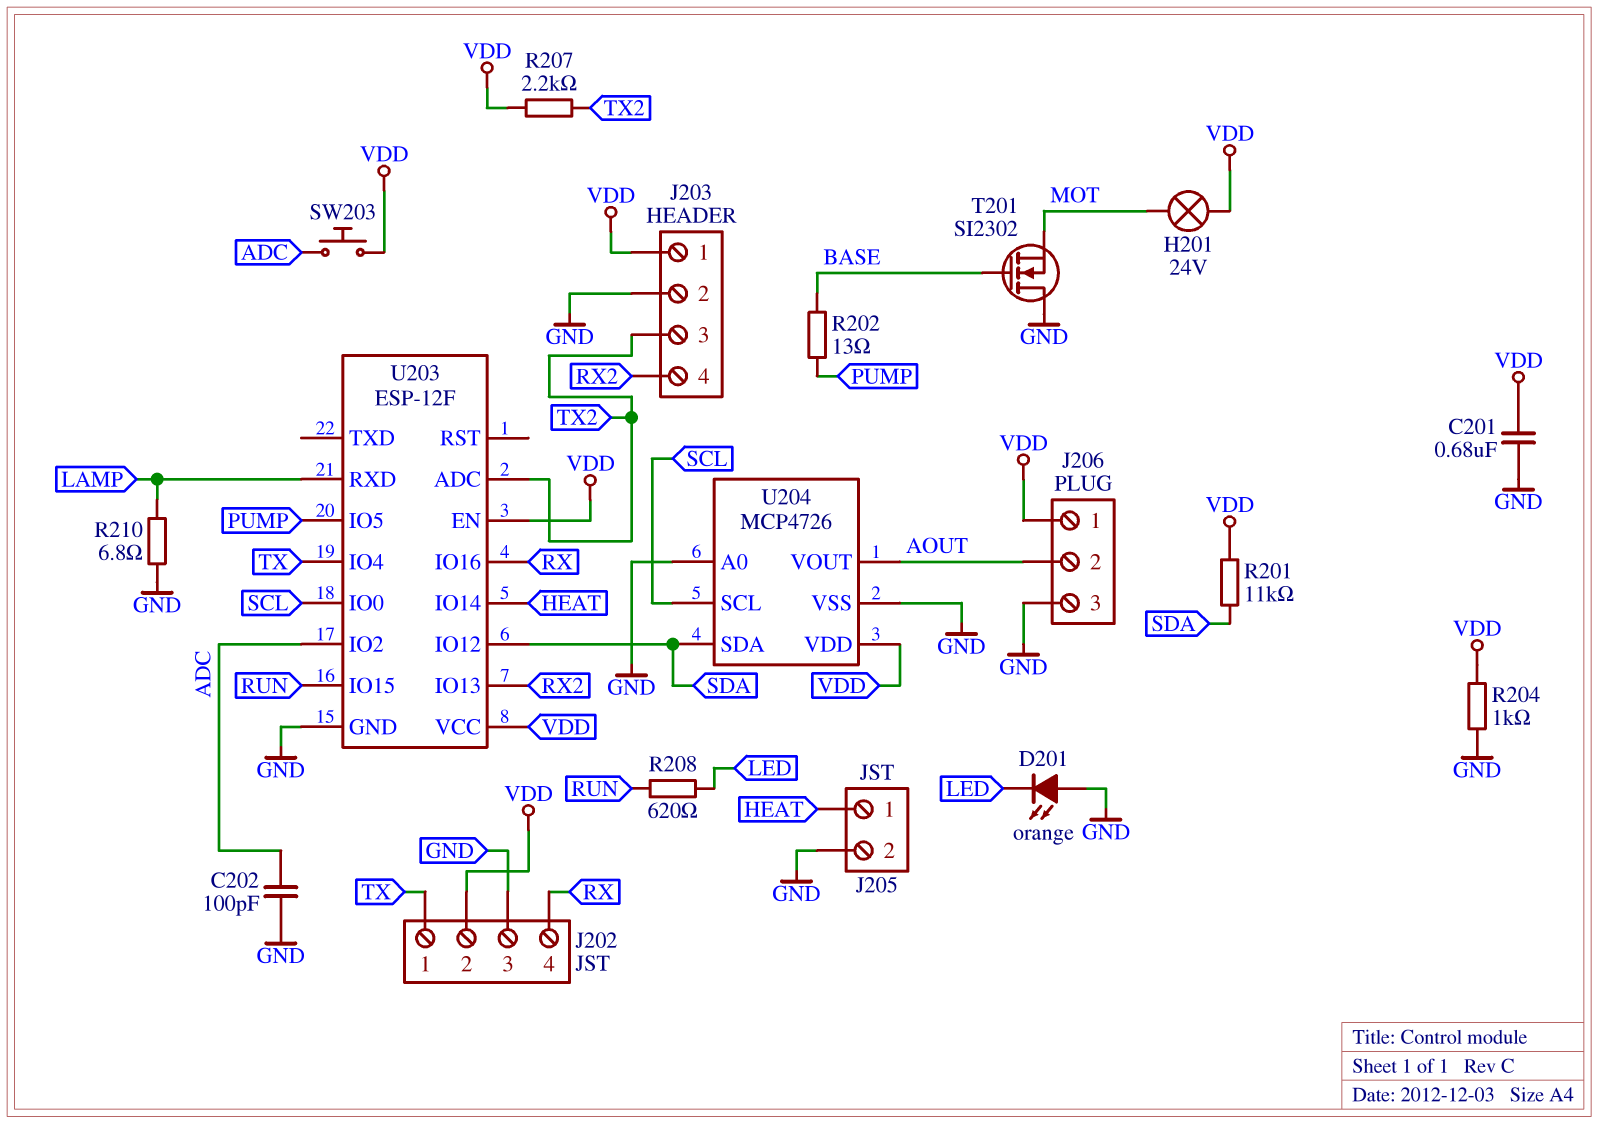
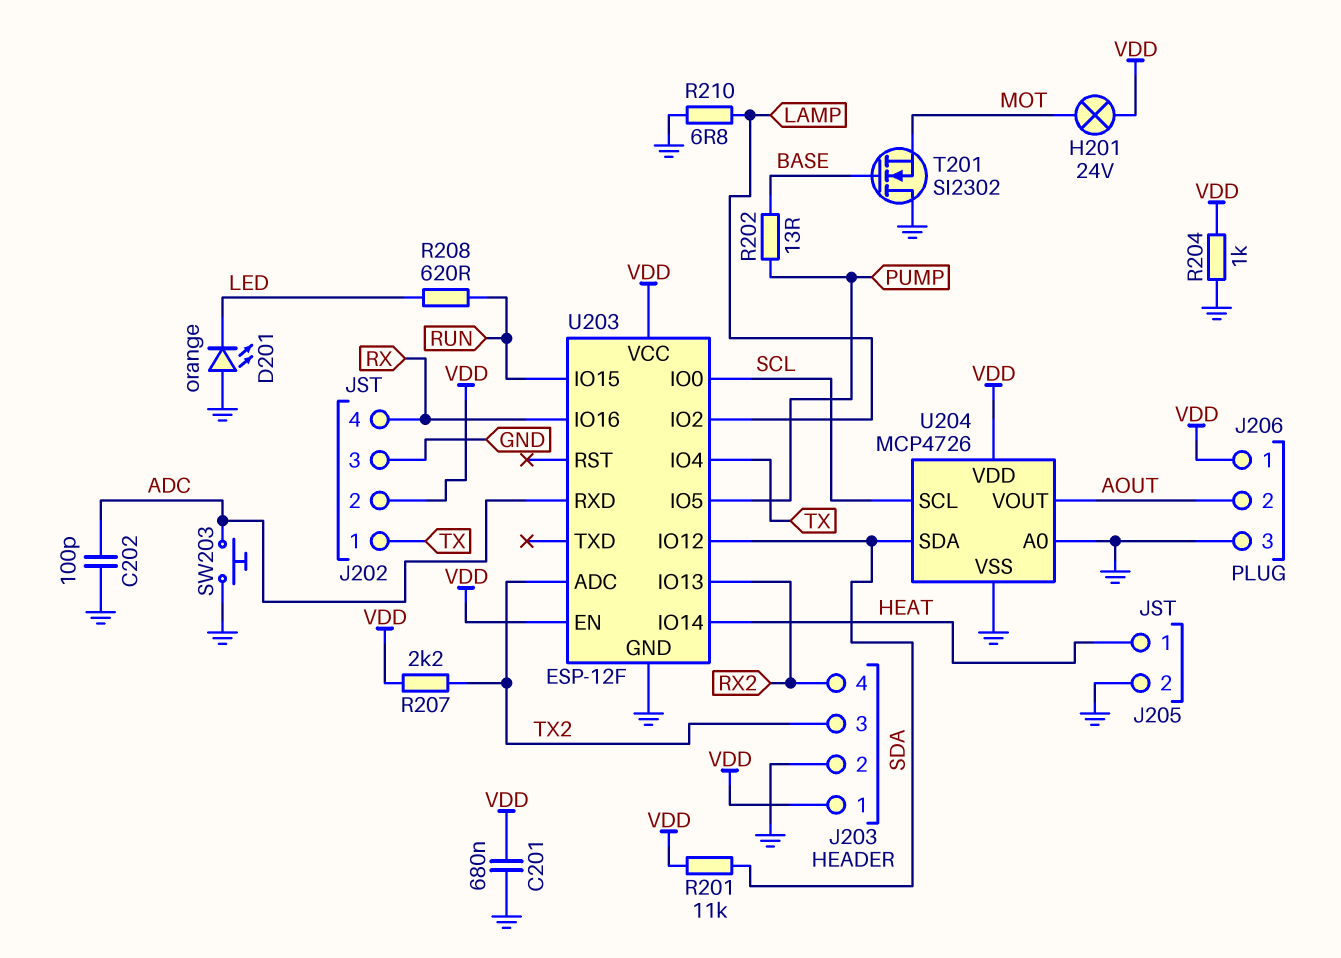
SW203: button (ADC, VDD) -> button (ADC, GND)
U203 pin IO2: ADC -> LAMP
U203 pin RXD: LAMP -> ADC

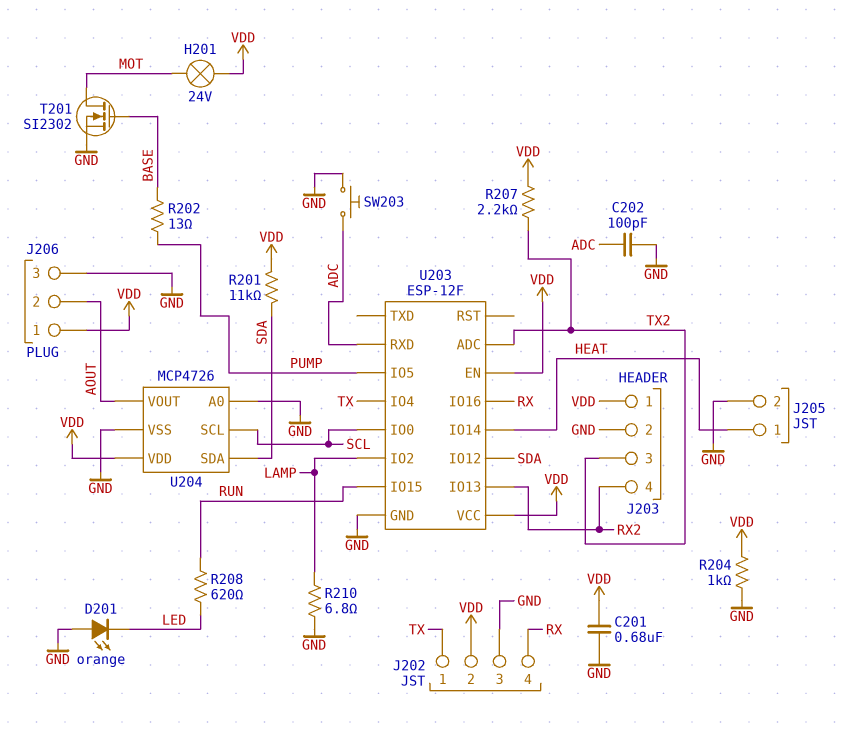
T201: NMOS SI2302 (G BASE, D GND, S MOT) -> NMOS SI2302 (G BASE, D MOT, S GND)

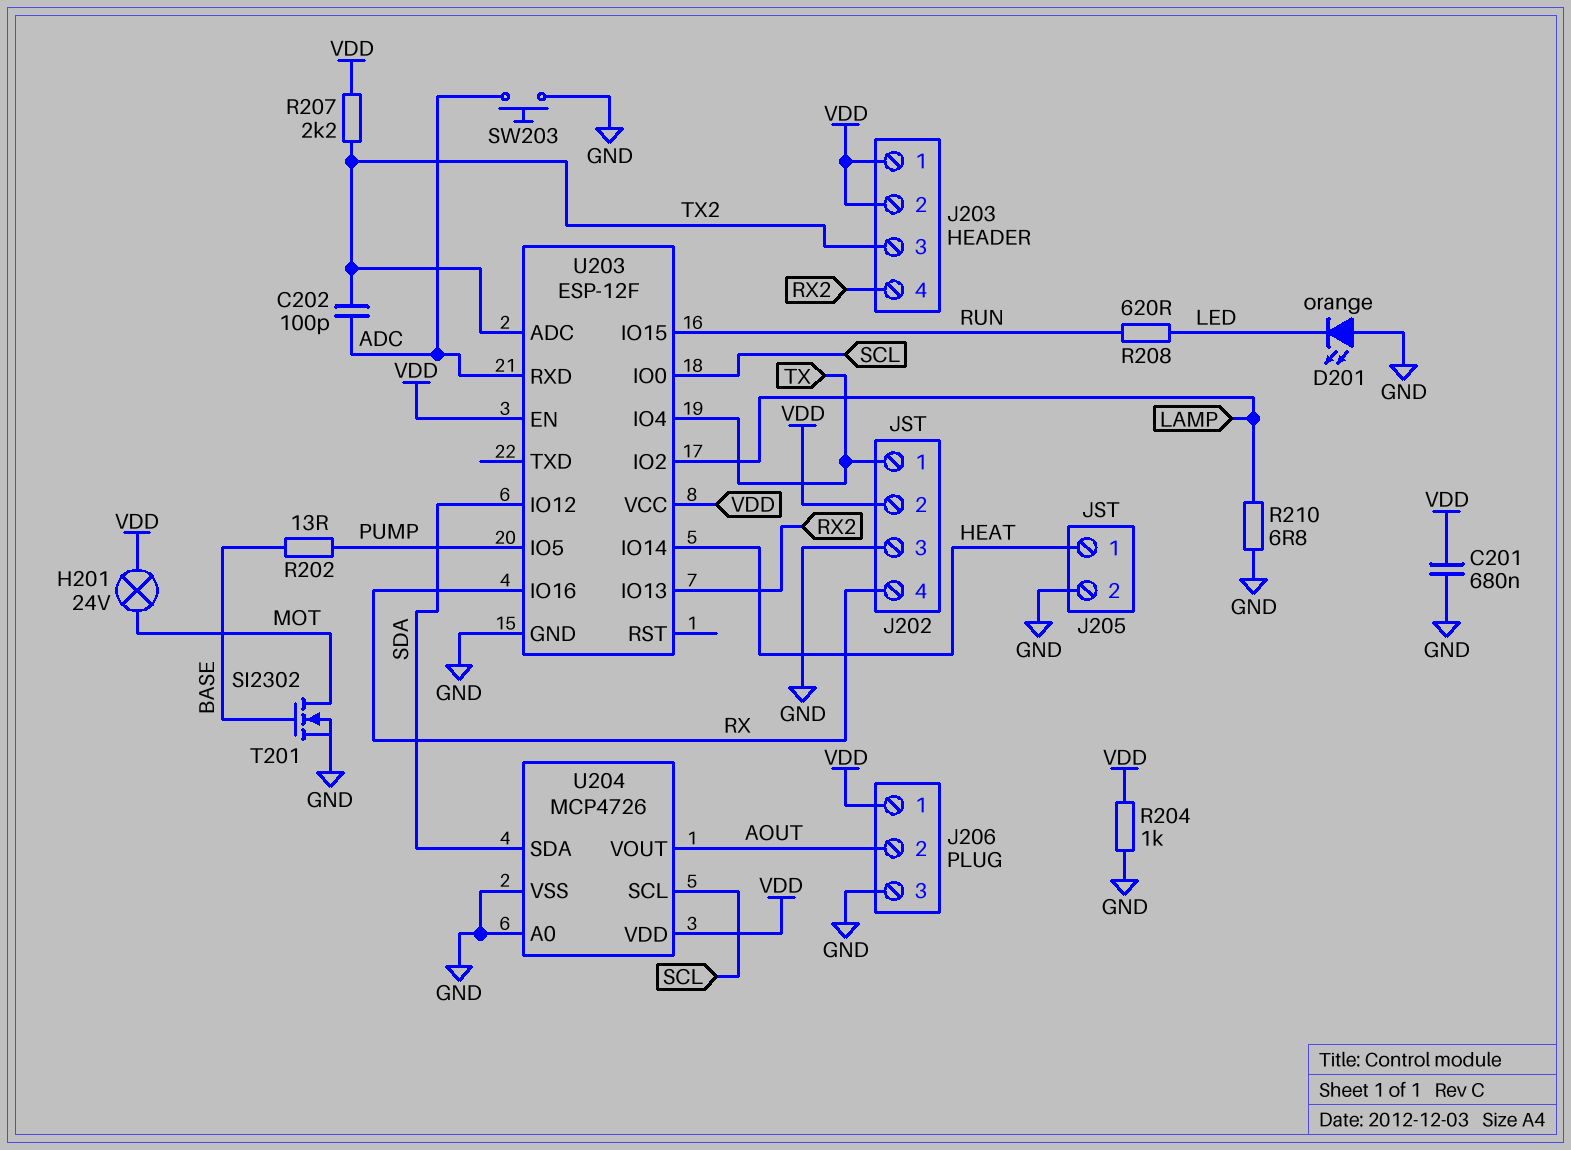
C202: 100pF (ADC, GND) -> 100pF (ADC, TX2)
J203 pin 2: GND -> VDD
R201: 11k (SDA, VDD) -> none

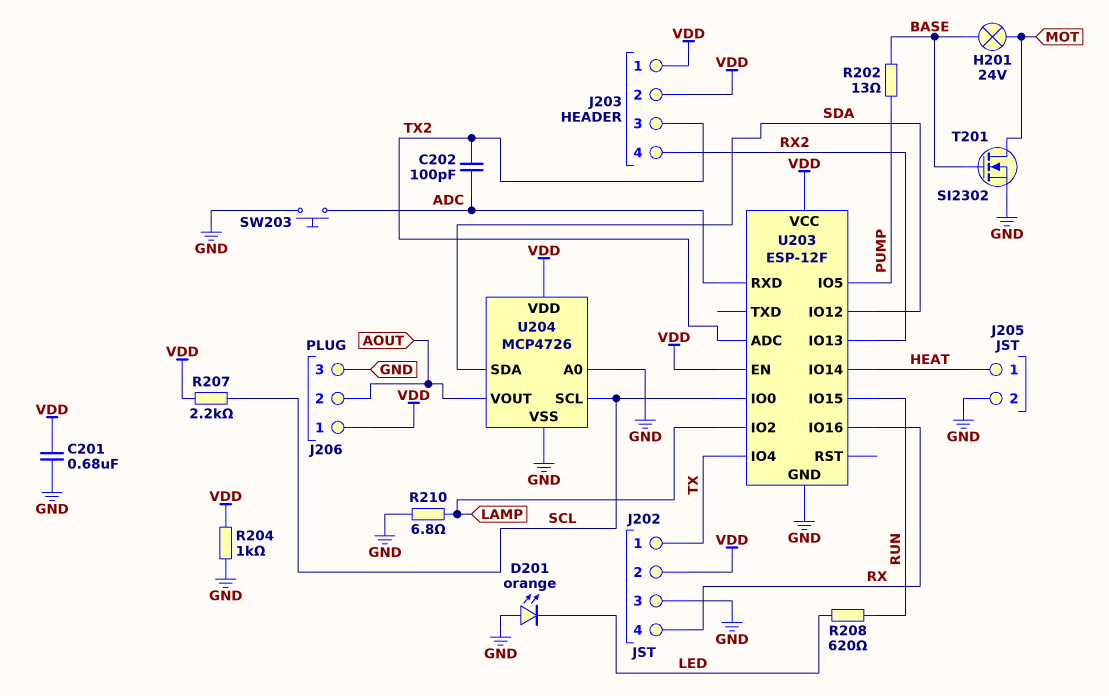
H201: lamp 24V (MOT, VDD) -> lamp 24V (BASE, MOT)
R207: 2.2k (TX2, VDD) -> 2.2k (SCL, VDD)

